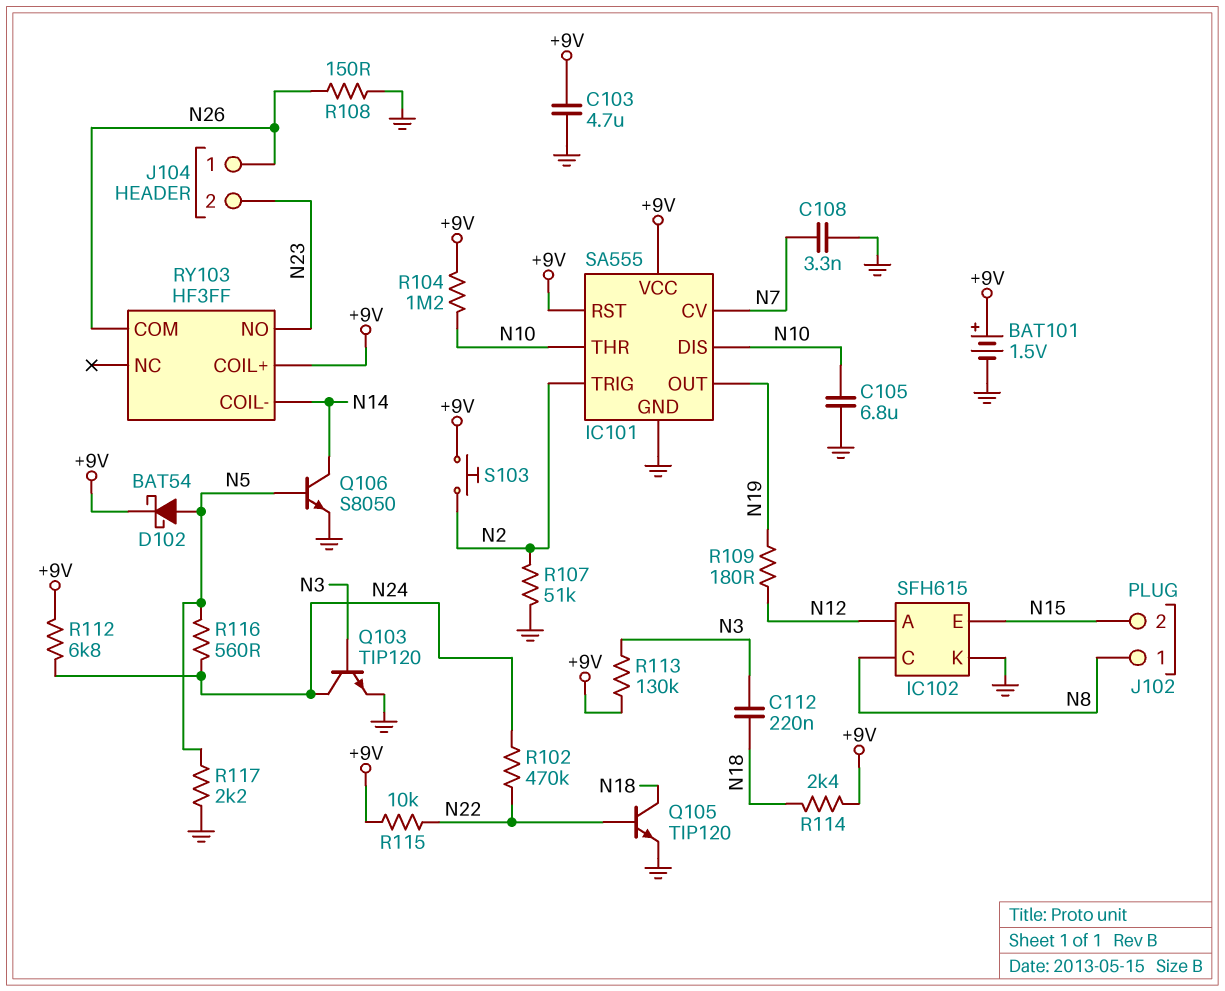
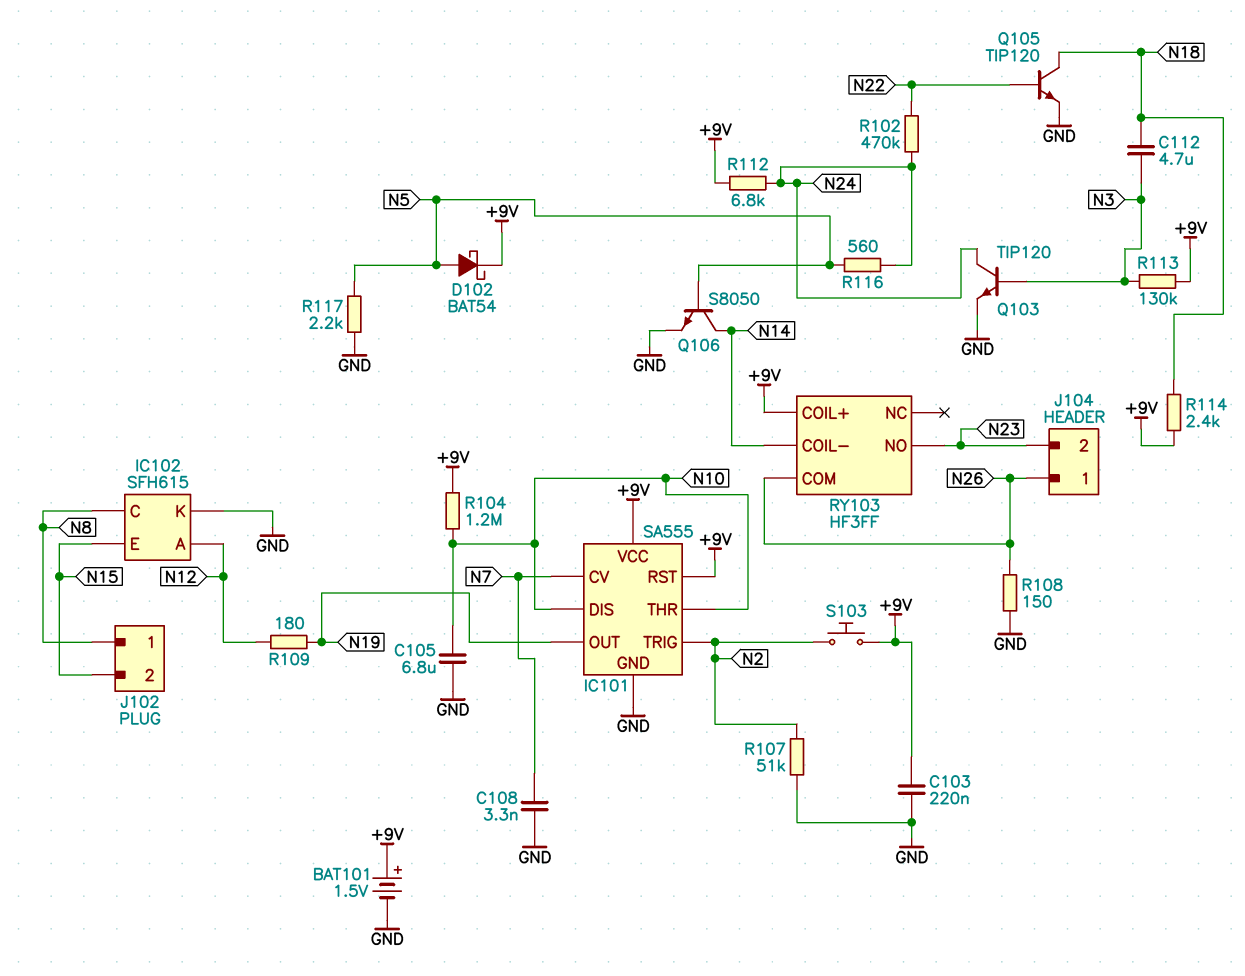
C103: 4.7uF (+9V, GND) -> 220nF (+9V, GND)
C112: 220nF (N3, N18) -> 4.7uF (N3, N18)
R115: 10k (+9V, N22) -> none

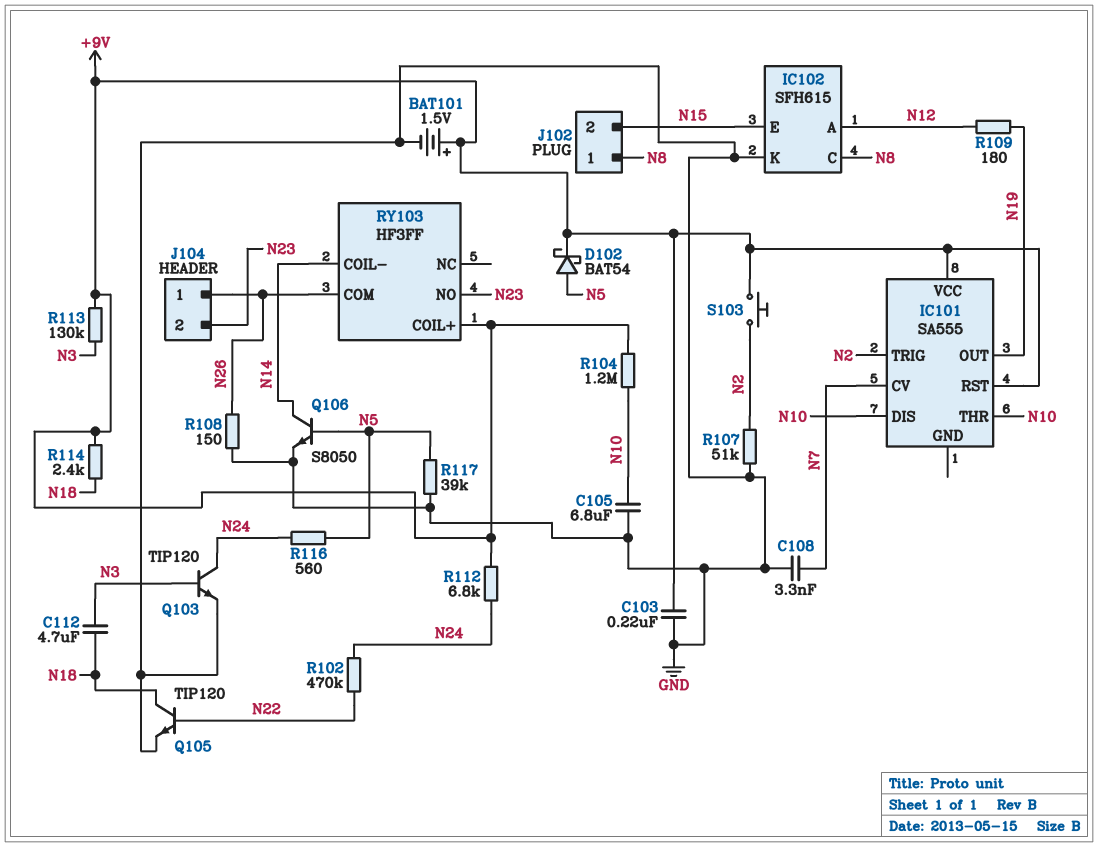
IC101 pin GND: GND -> none
R117: 2.2k (GND, N5) -> 39k (GND, N5)

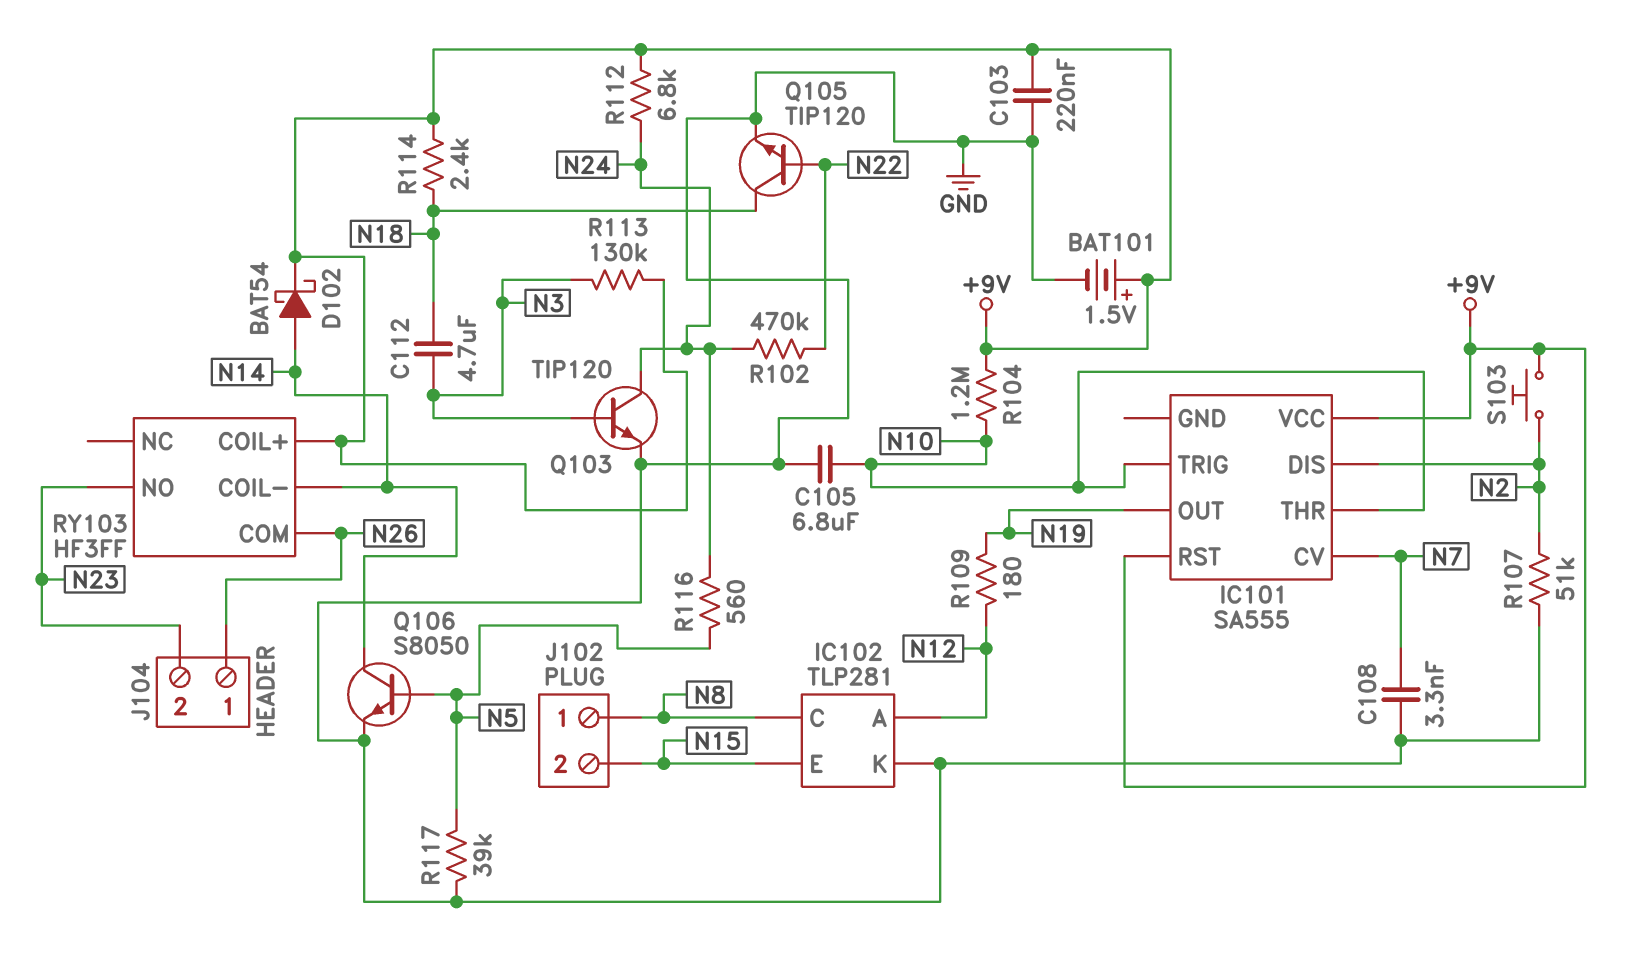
D102: schottky BAT54 (A N5, K +9V) -> schottky BAT54 (A N14, K +9V)
IC101 pin DIS: N10 -> N2
IC101 pin TRIG: N2 -> N10
IC102: SFH615 -> TLP281
R108: 150 (GND, N26) -> none

